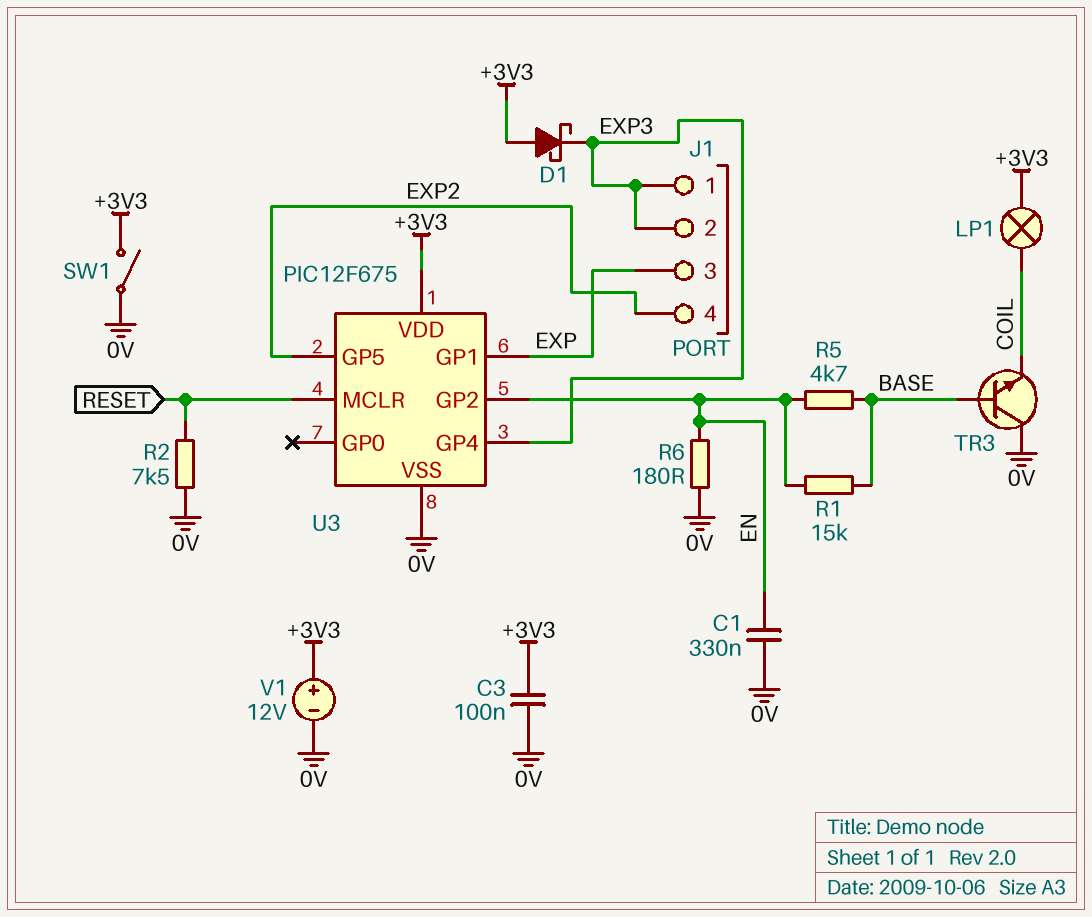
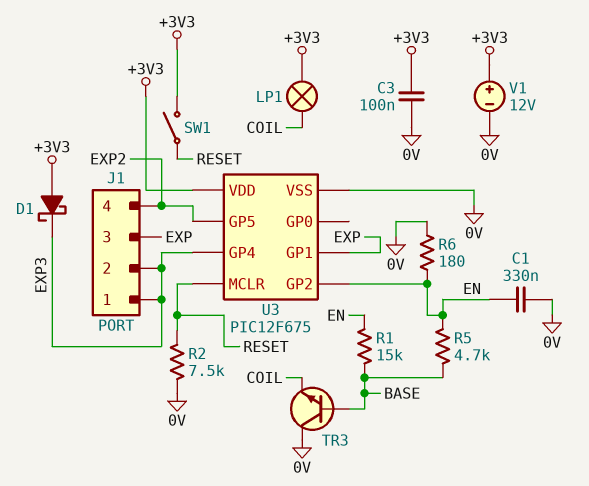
SW1: switch (+3V3, 0V) -> switch (+3V3, RESET)

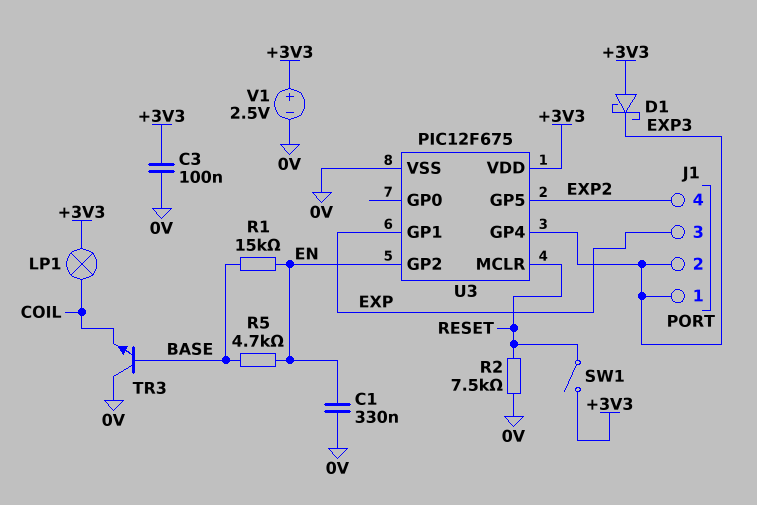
R6: 180 (0V, EN) -> none
V1: 12V (plus +3V3, minus 0V) -> 2.5V (plus +3V3, minus 0V)

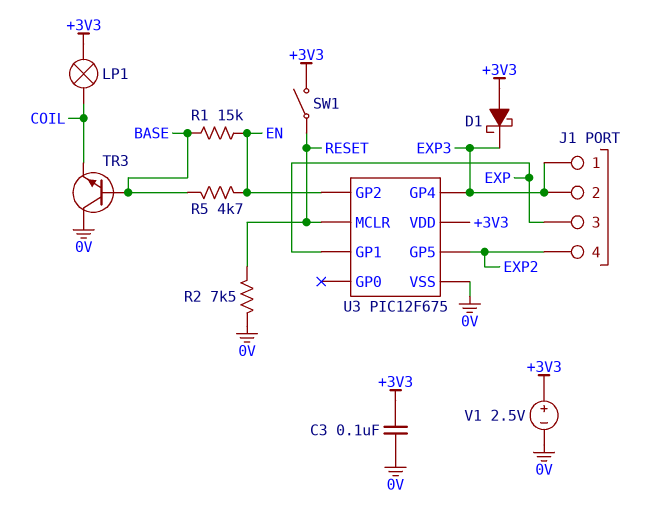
C1: 330nF (0V, EN) -> none

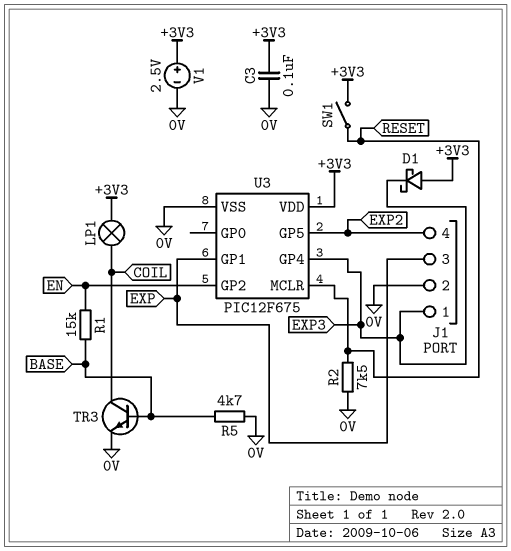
J1 pin 2: EXP3 -> 0V
R5: 4.7k (BASE, EN) -> 4.7k (0V, BASE)
TR3: NPN (B BASE, C 0V, E COIL) -> NPN (B BASE, C COIL, E 0V)

